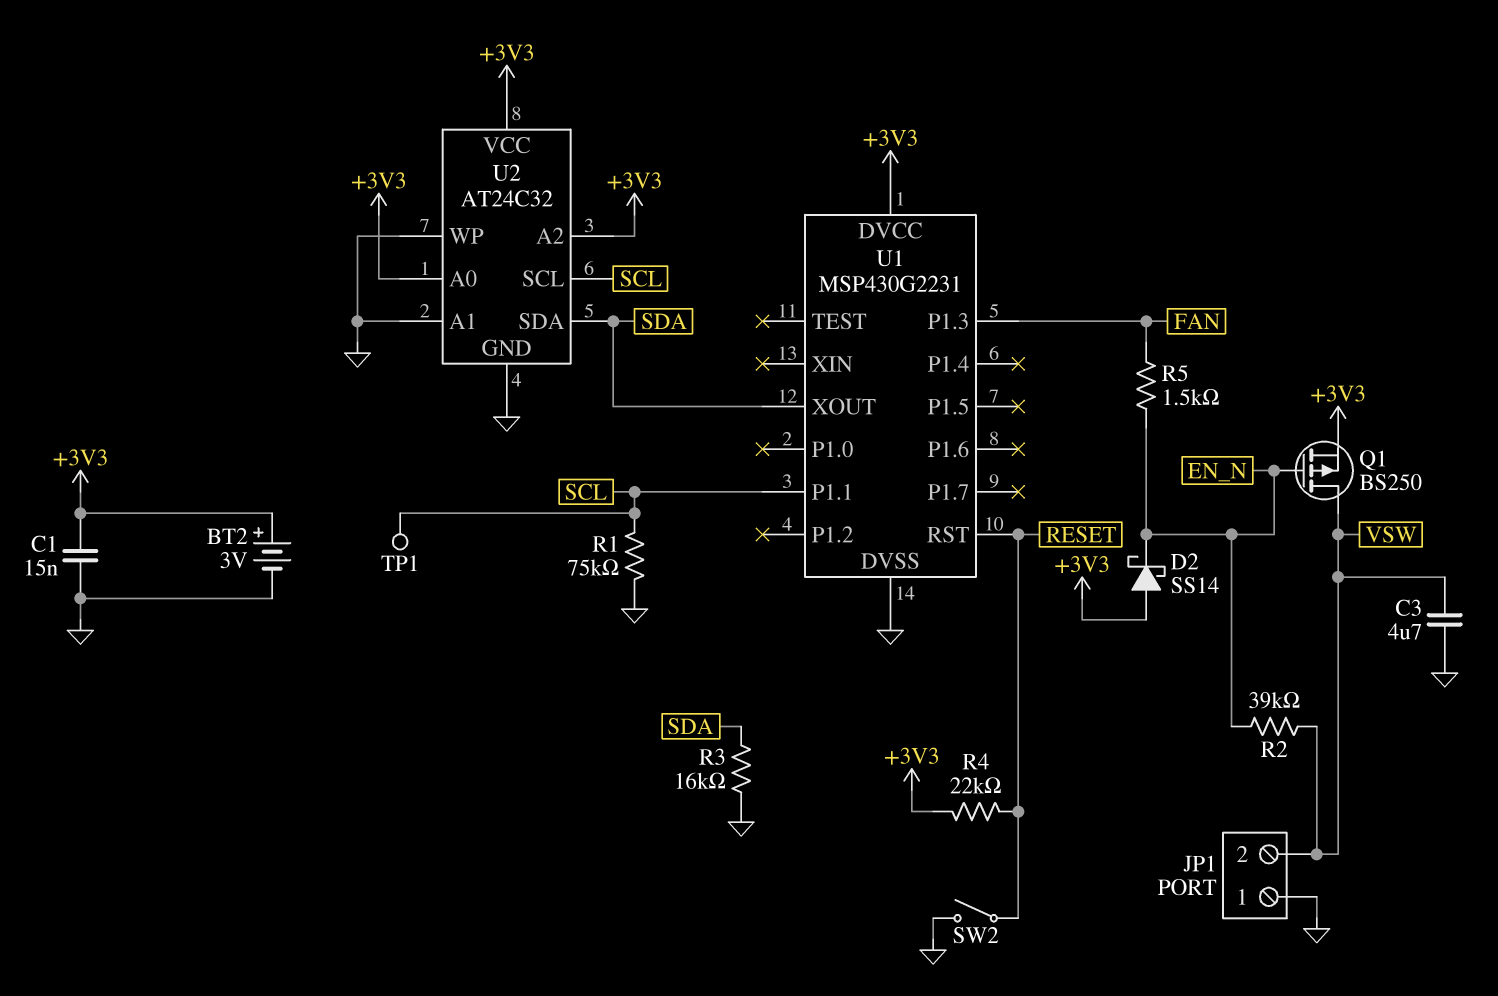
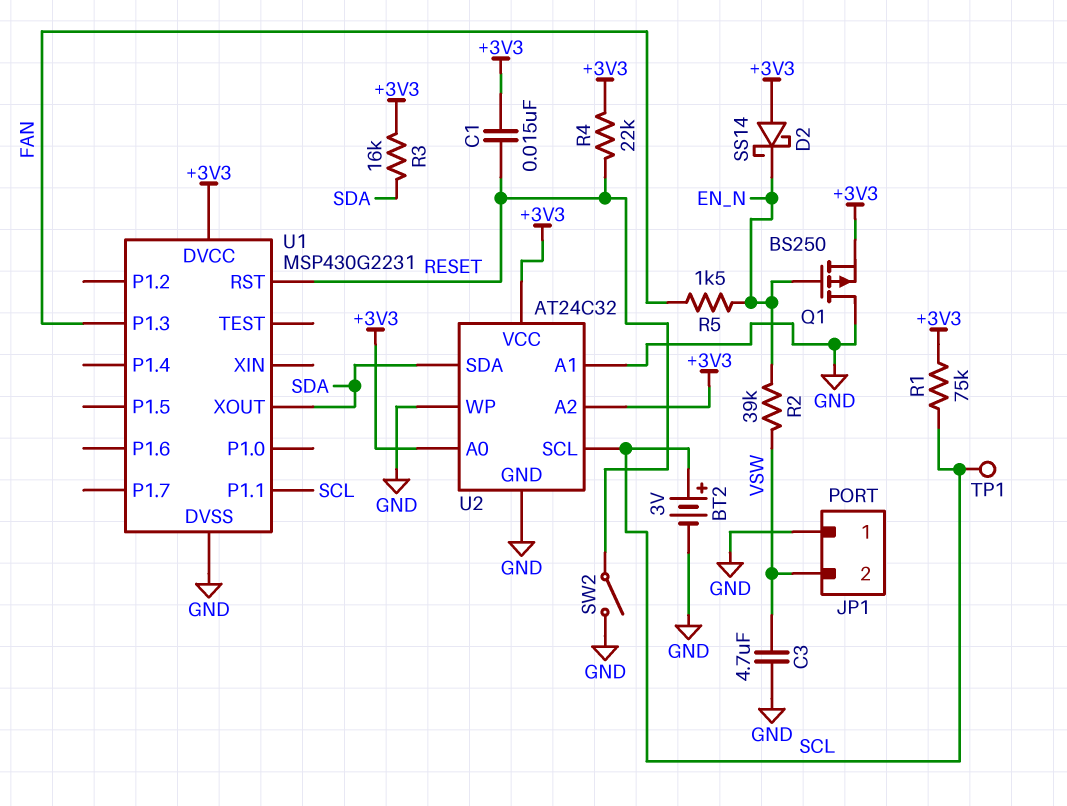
BT2: 3V (plus +3V3, minus GND) -> 3V (plus SCL, minus GND)
C1: 15nF (+3V3, GND) -> 15nF (+3V3, RESET)
Q1: PMOS BS250 (G EN_N, D VSW, S +3V3) -> PMOS BS250 (G EN_N, D GND, S +3V3)
R1: 75k (GND, SCL) -> 75k (+3V3, SCL)
R3: 16k (GND, SDA) -> 16k (+3V3, SDA)

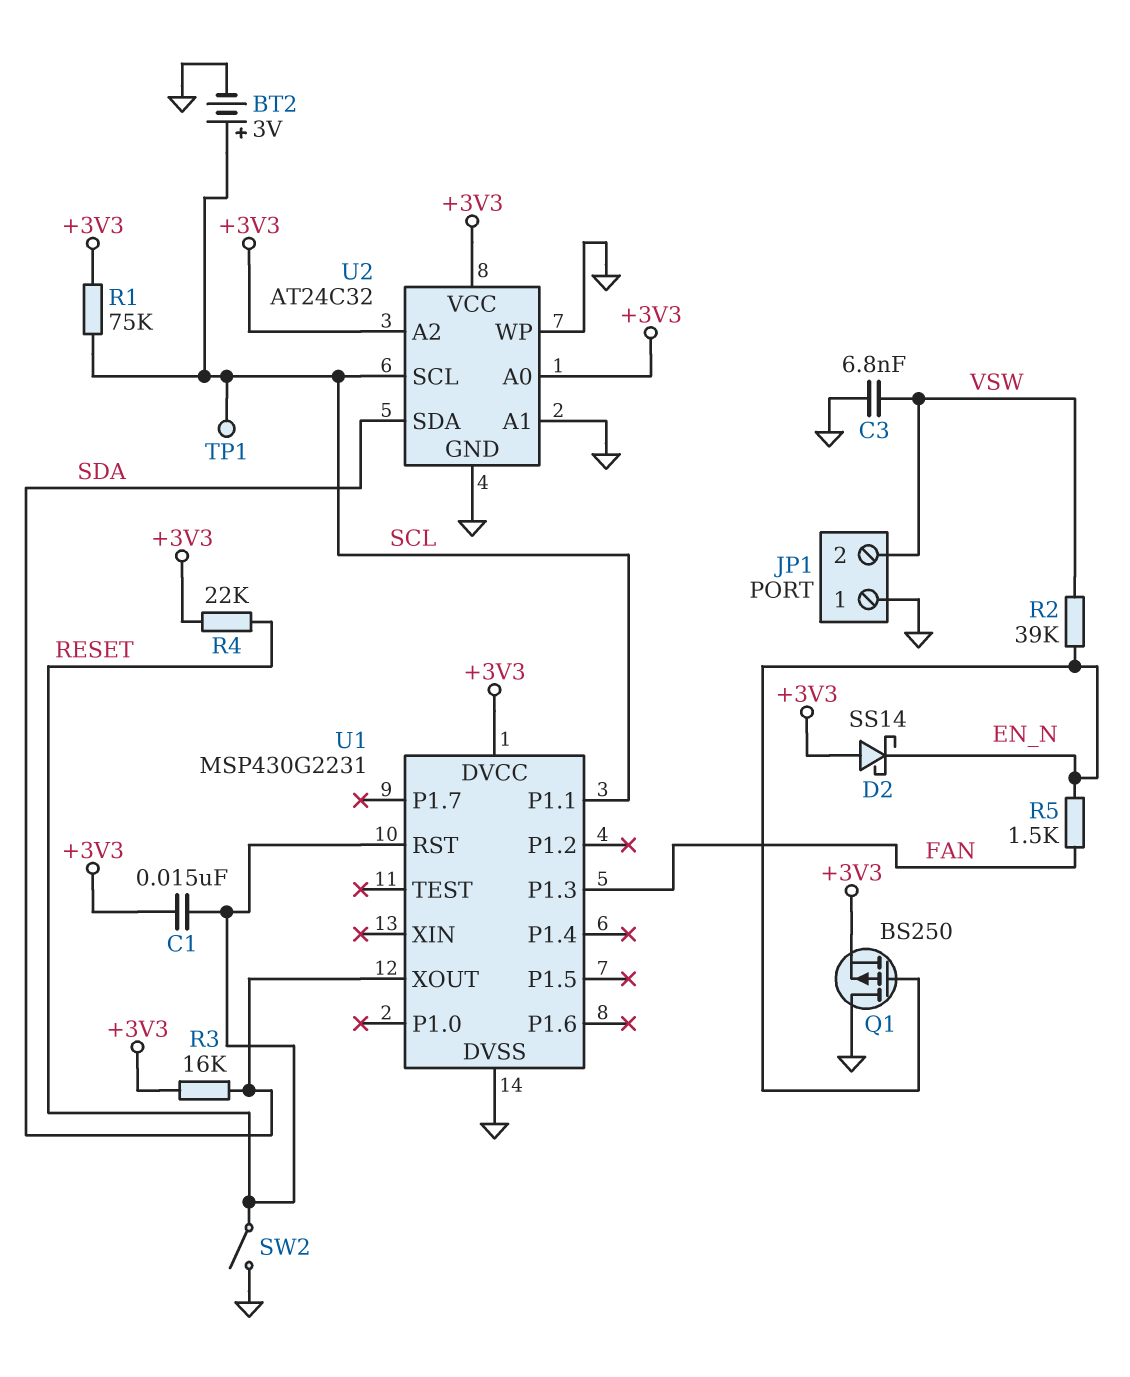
C3: 4.7uF (GND, VSW) -> 6.8nF (GND, VSW)

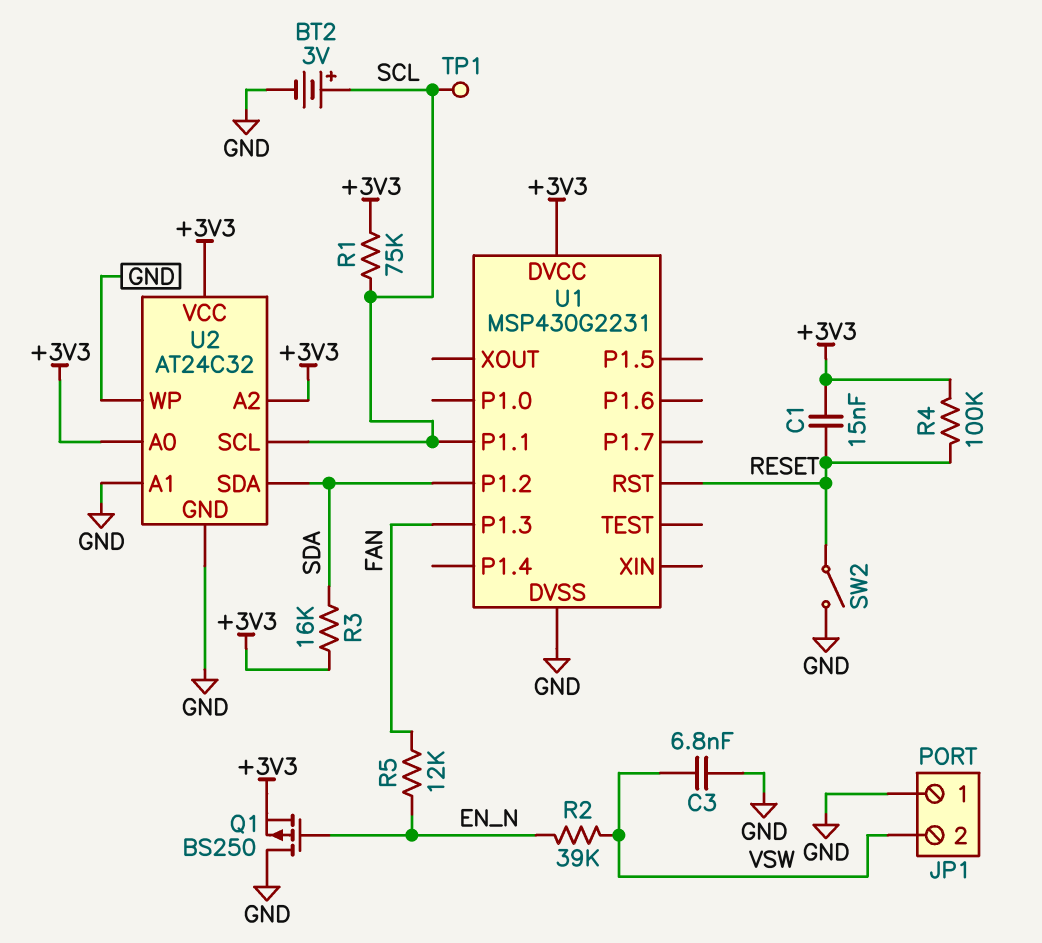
D2: schottky SS14 (A +3V3, K EN_N) -> none
R4: 22k (+3V3, RESET) -> 100k (+3V3, RESET)
R5: 1.5k (EN_N, FAN) -> 12k (EN_N, FAN)
U1 pin P1.2: none -> SDA
U1 pin XOUT: SDA -> none

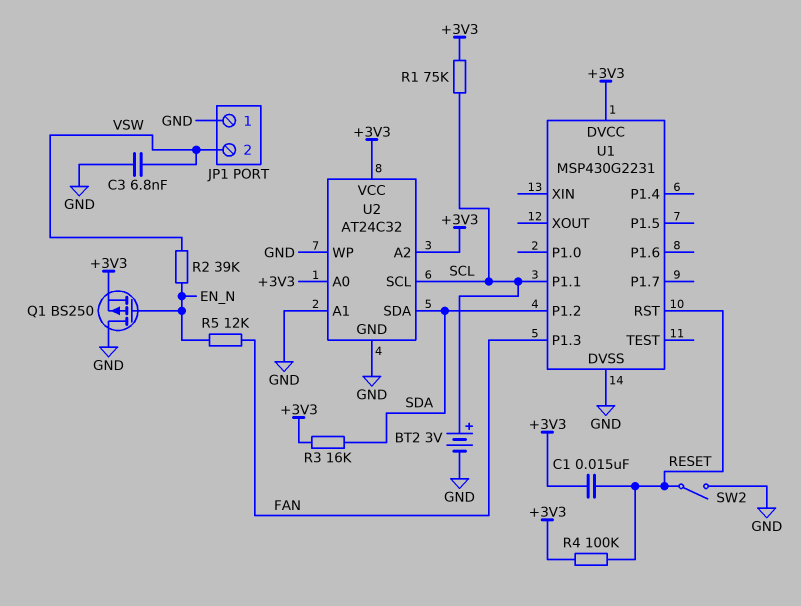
TP1: test point (SCL) -> none

